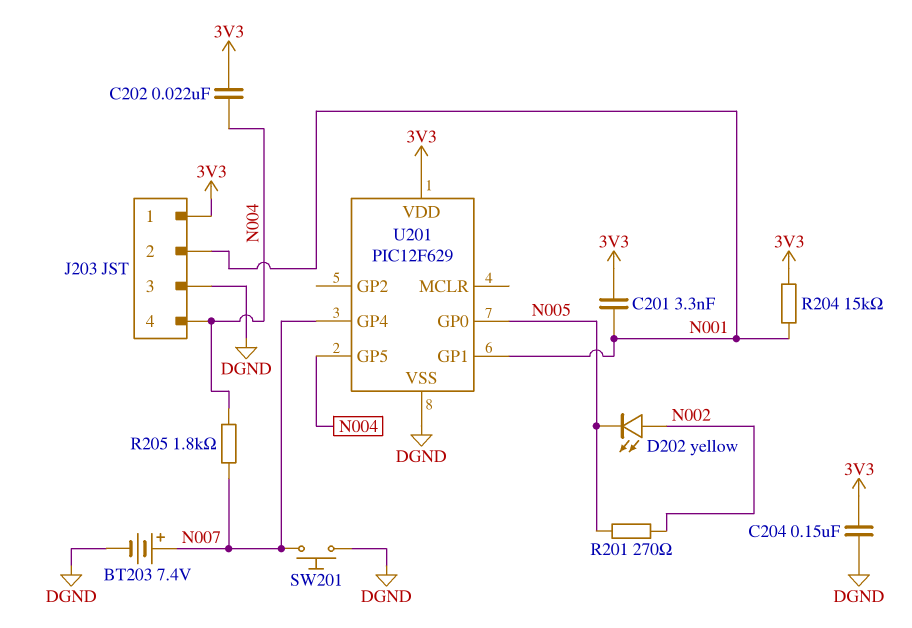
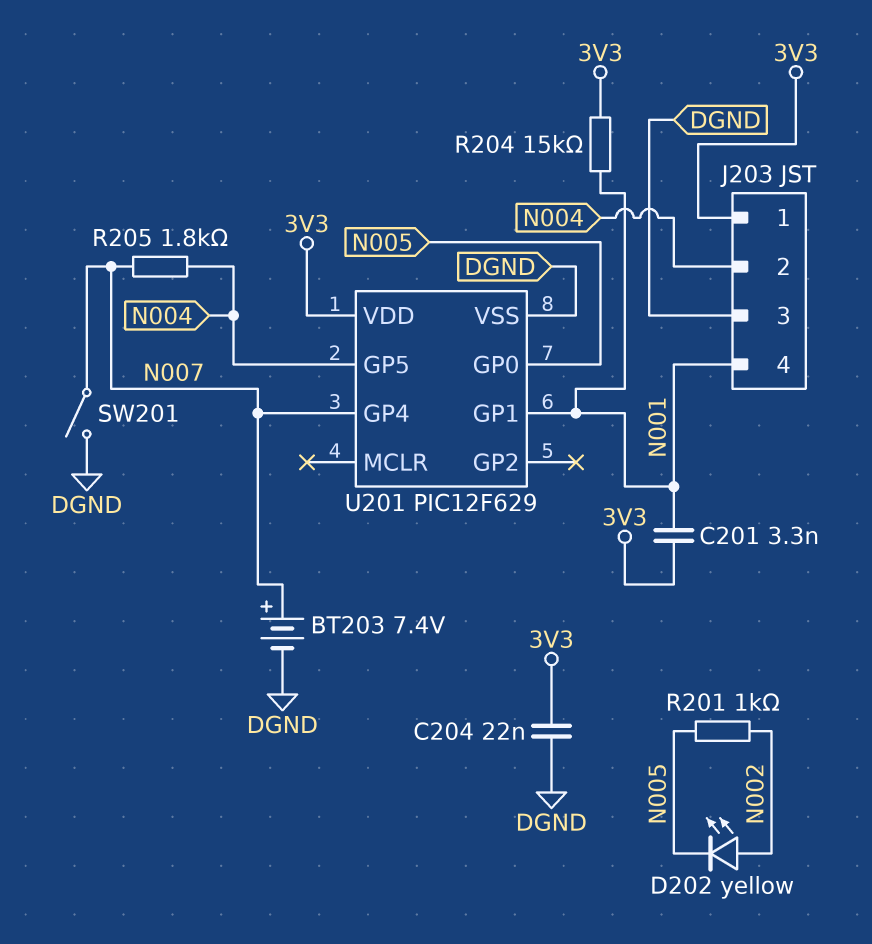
C202: 22nF (3V3, N004) -> none
C204: 150nF (3V3, DGND) -> 22nF (3V3, DGND)
J203 pin 2: N001 -> N004
J203 pin 4: N004 -> N001
R201: 270 (N002, N005) -> 1k (N002, N005)
SW201: button (DGND, N007) -> switch (DGND, N007)

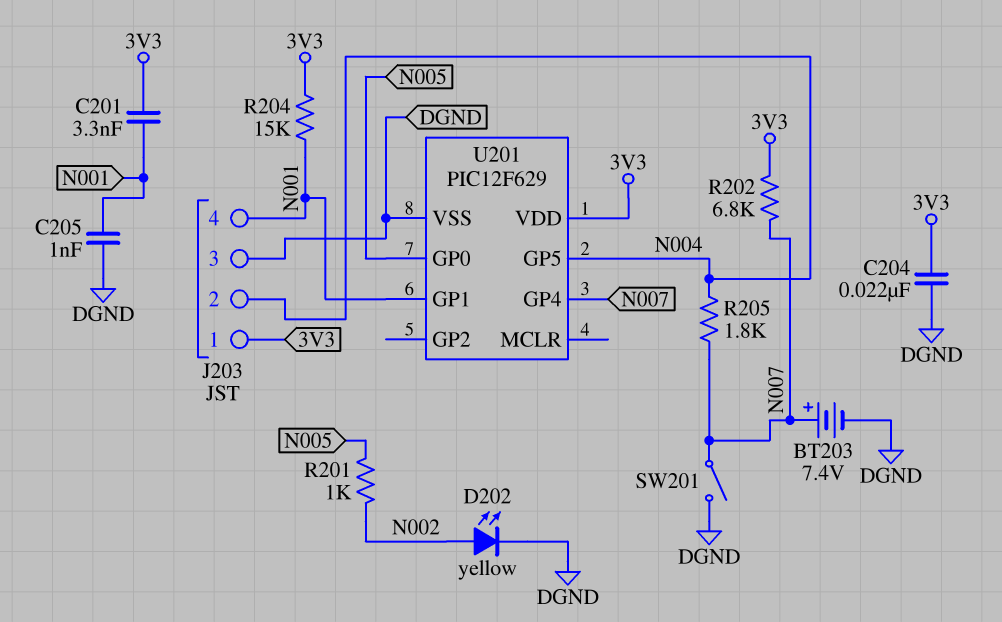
C205: none -> 1nF (DGND, N001)
D202: LED yellow (A N002, K N005) -> LED yellow (A N002, K DGND)
R202: none -> 6.8k (3V3, N007)

